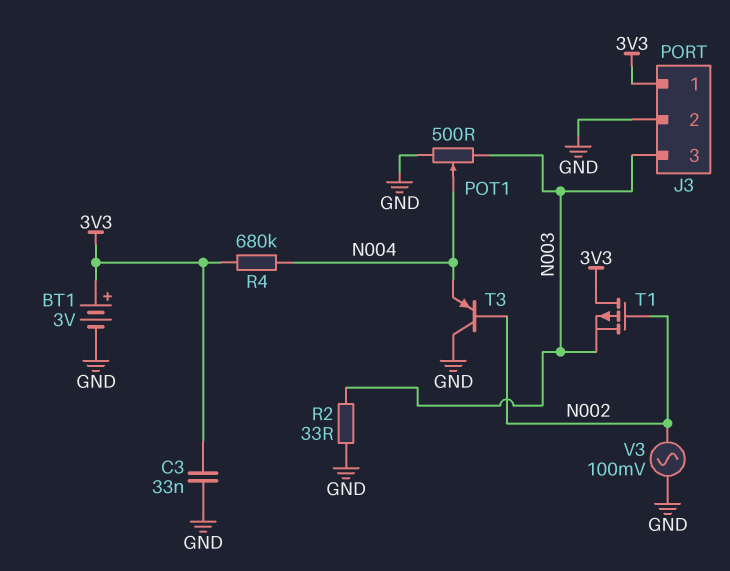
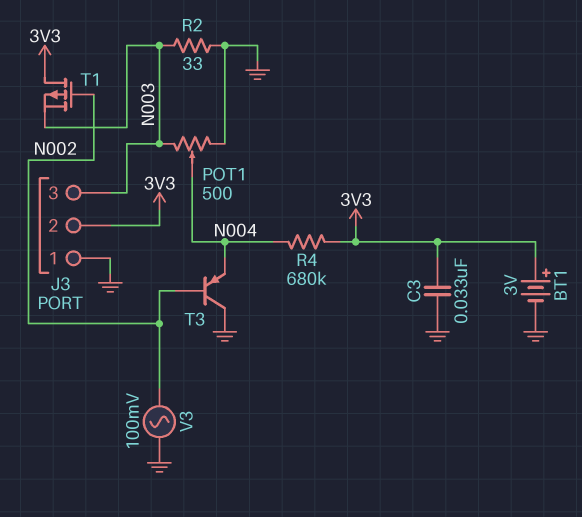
J3 pin 1: 3V3 -> GND
J3 pin 2: GND -> 3V3

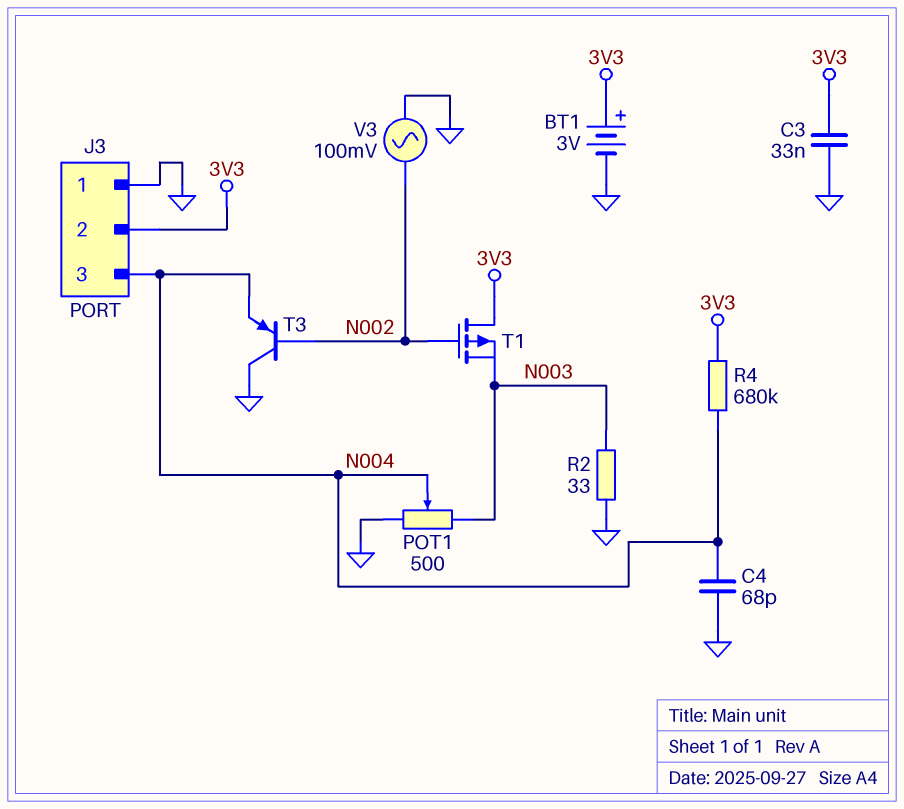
C4: none -> 68pF (GND, N004)
J3 pin 3: N003 -> N004

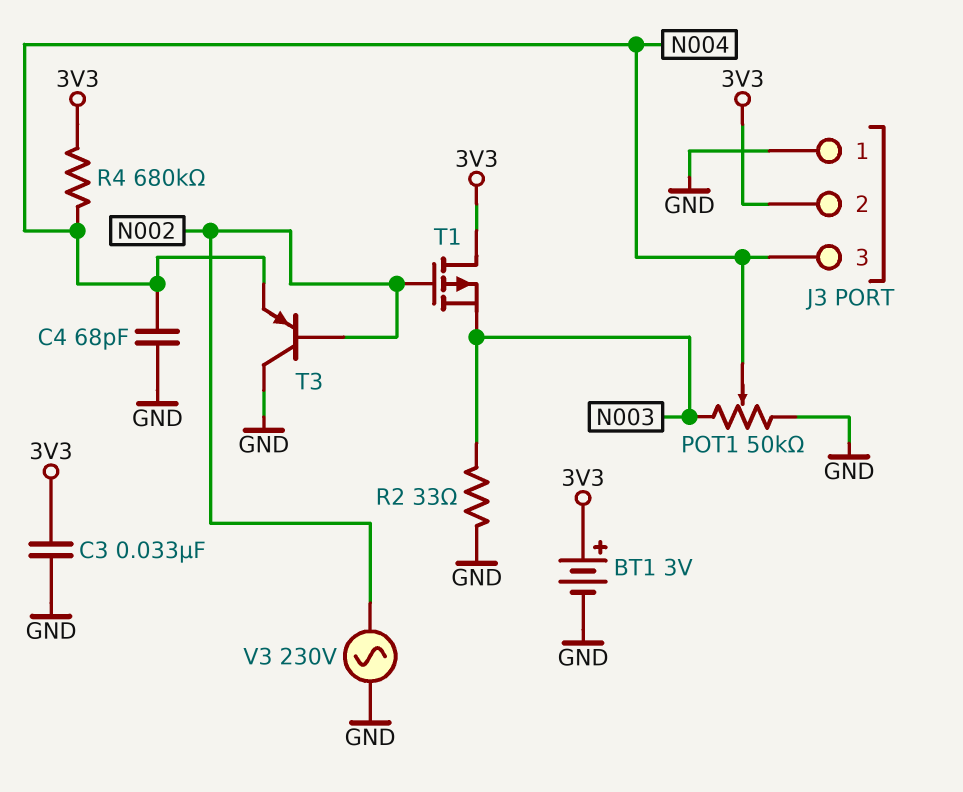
POT1: 500 (GND, N003, wiper N004) -> 50k (GND, N003, wiper N004)
V3: AC 100mV (GND, N002) -> AC 230V (GND, N002)

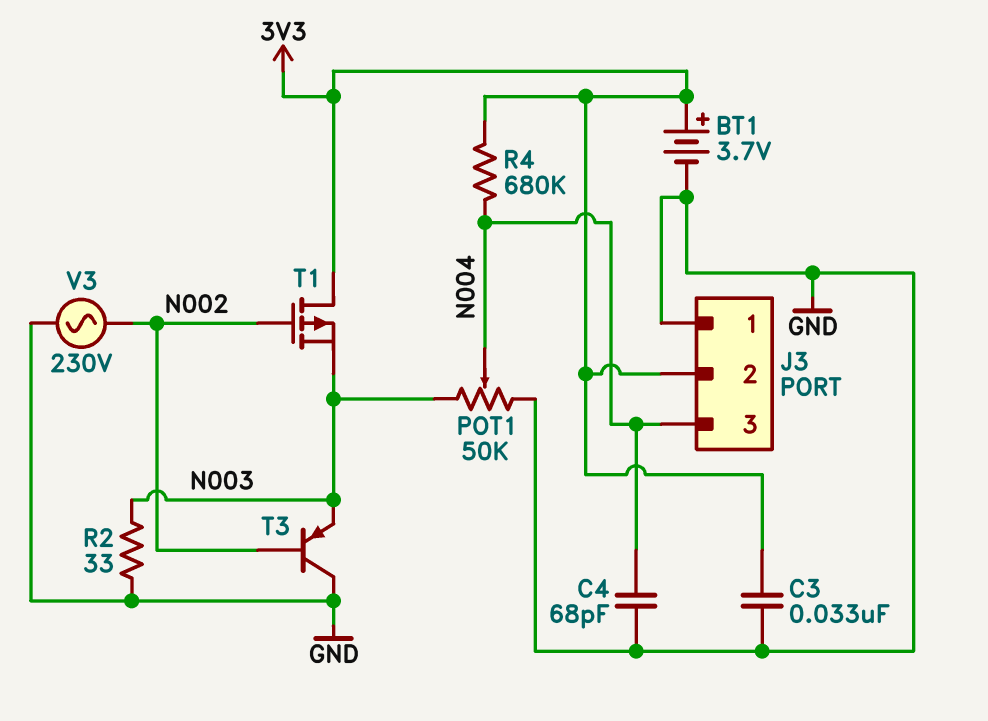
BT1: 3V (plus 3V3, minus GND) -> 3.7V (plus 3V3, minus GND)
T3: PNP (B N002, C GND, E N004) -> PNP (B N002, C GND, E N003)

